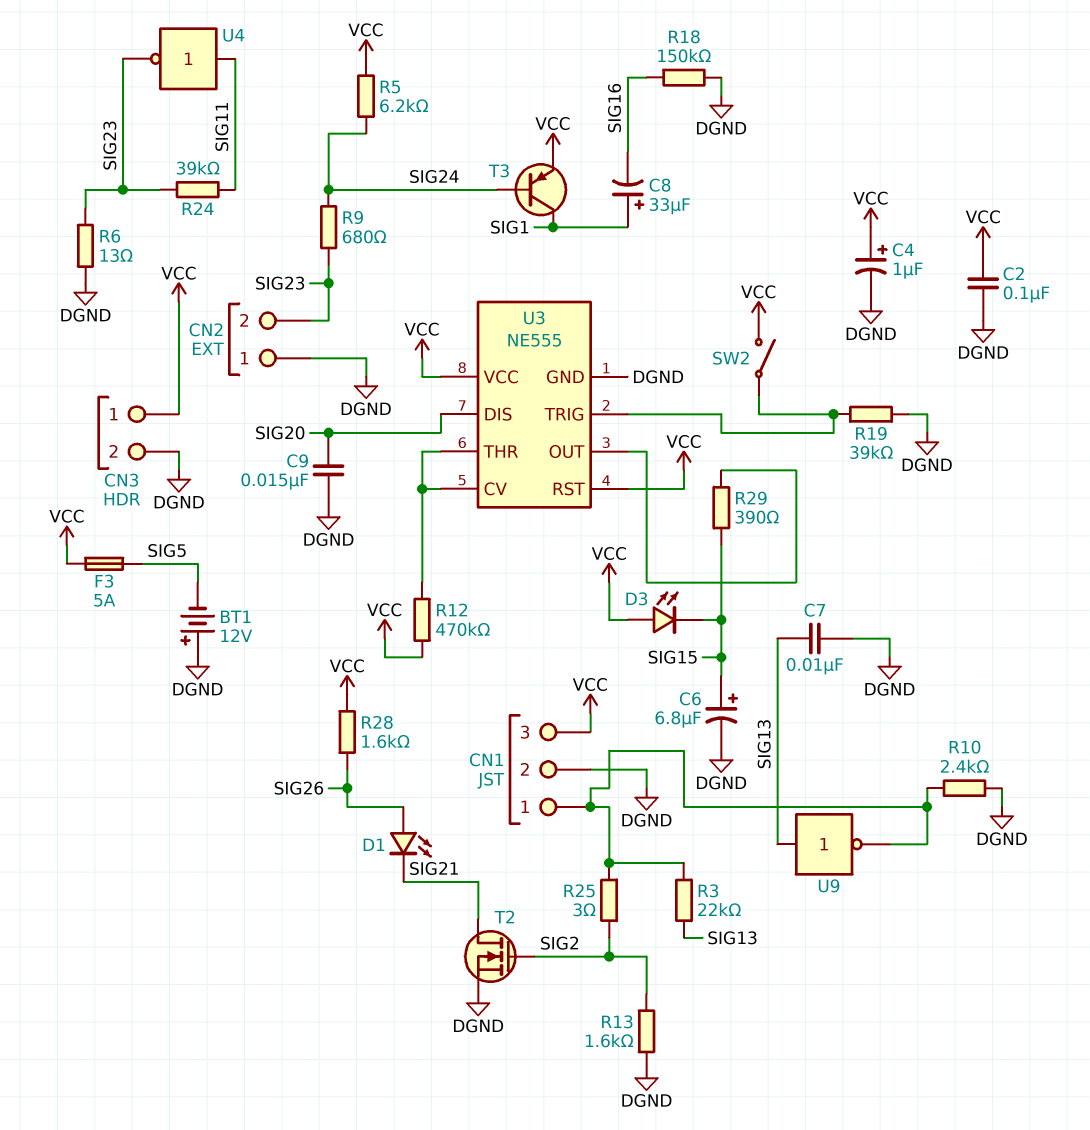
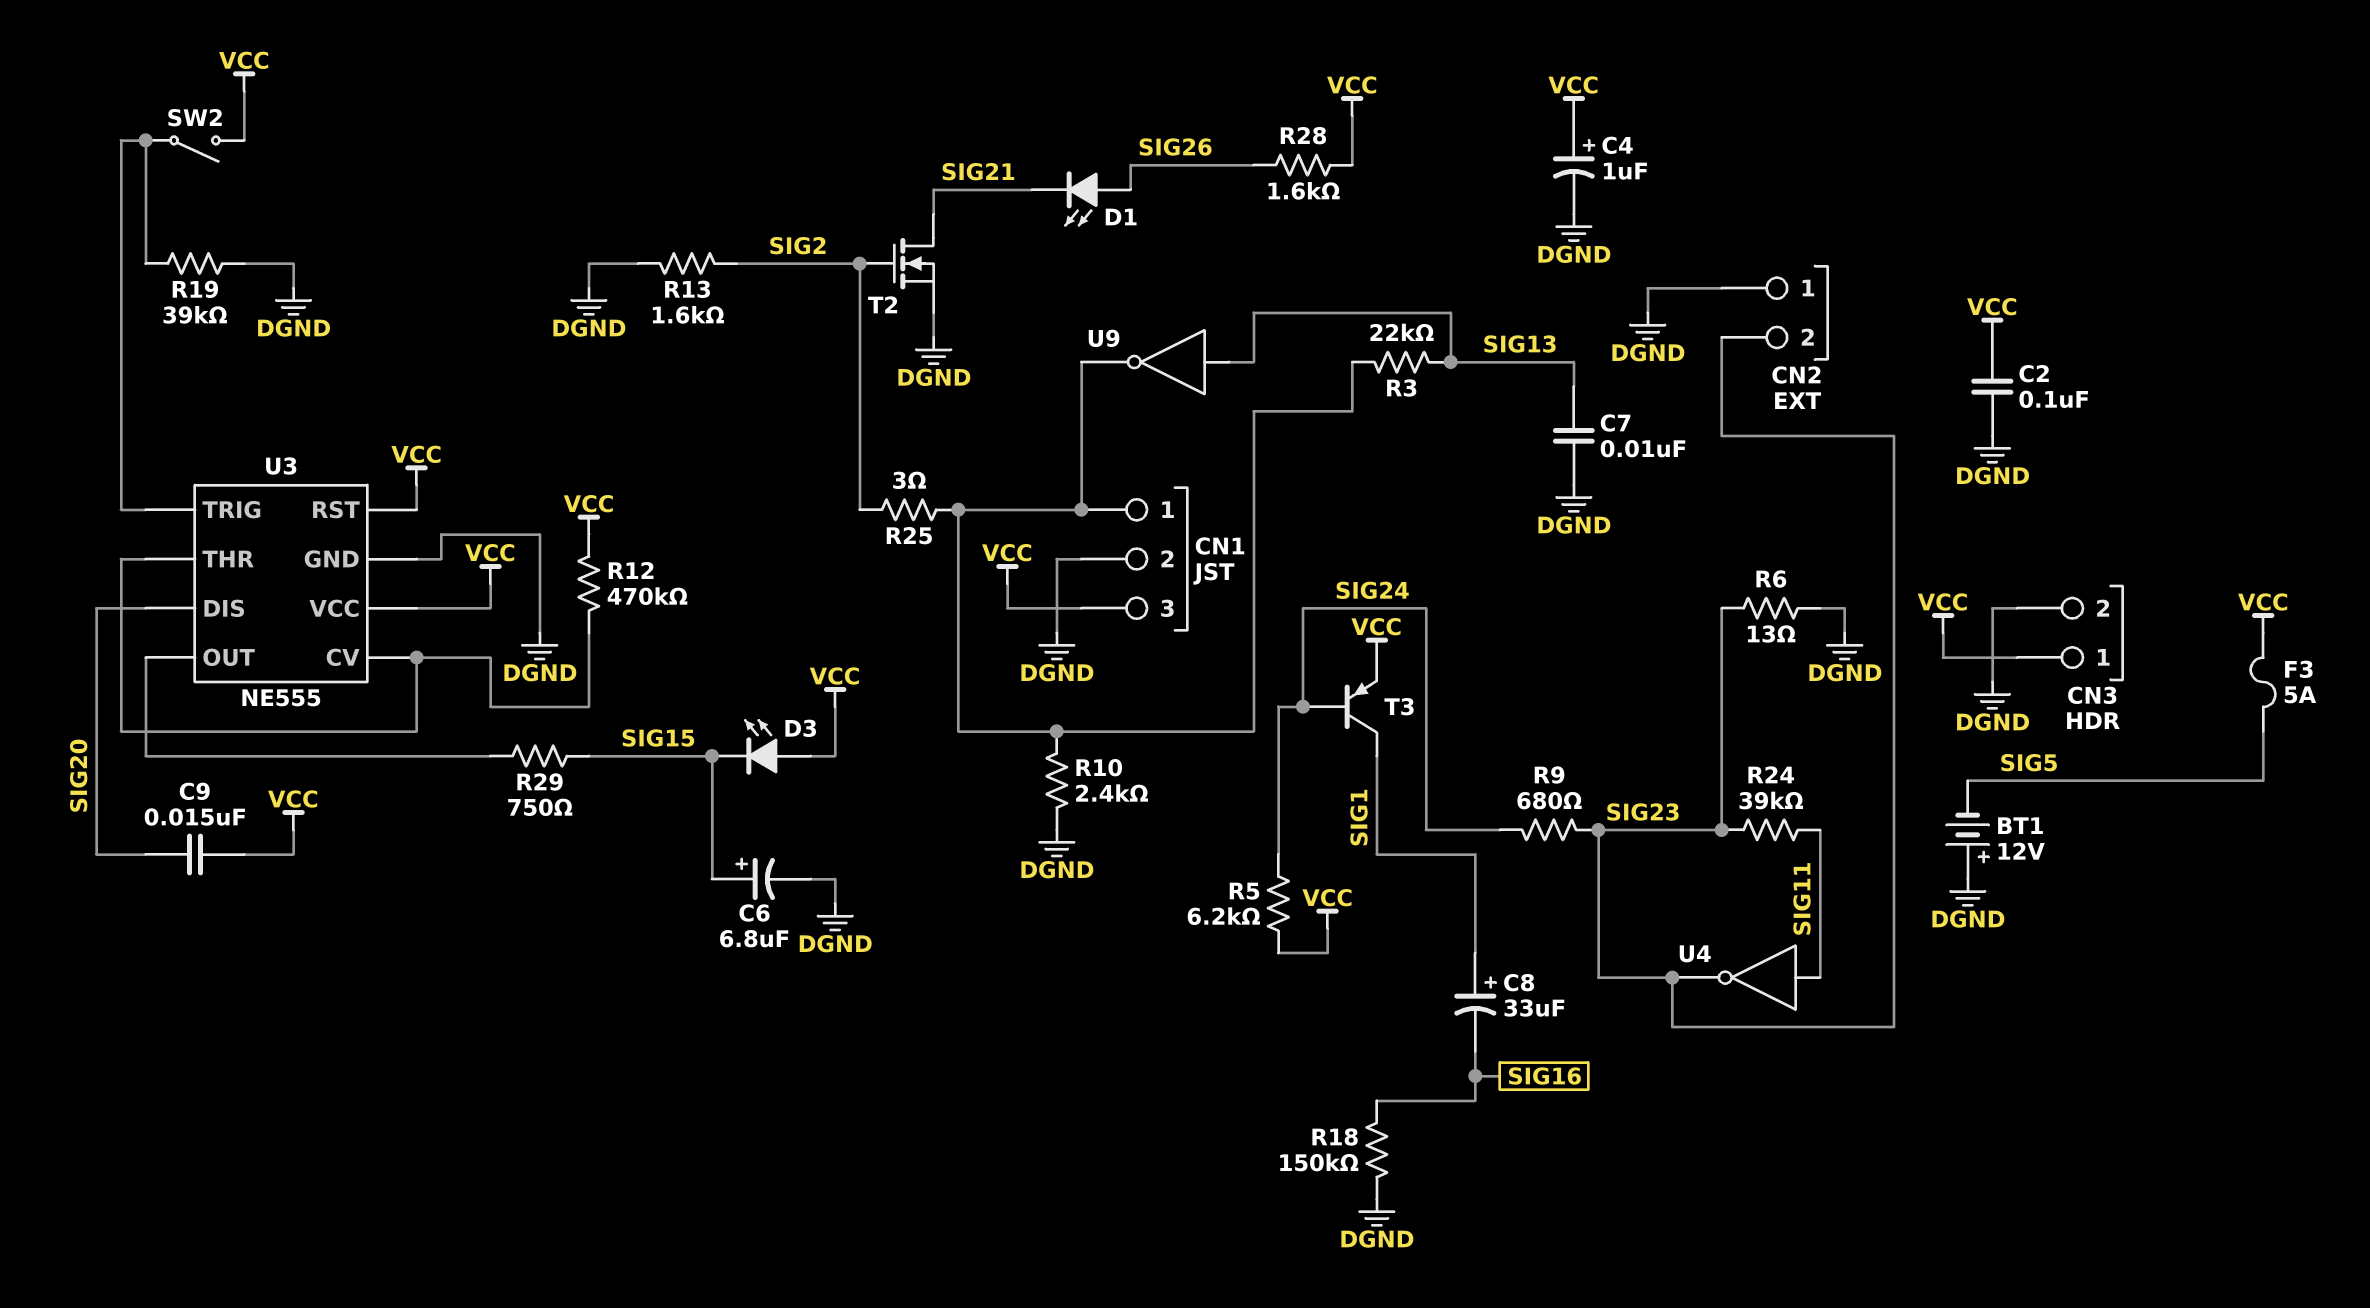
C9: 15nF (DGND, SIG20) -> 15nF (SIG20, VCC)
R29: 390 (SIG15, U3/OUT) -> 750 (SIG15, U3/OUT)

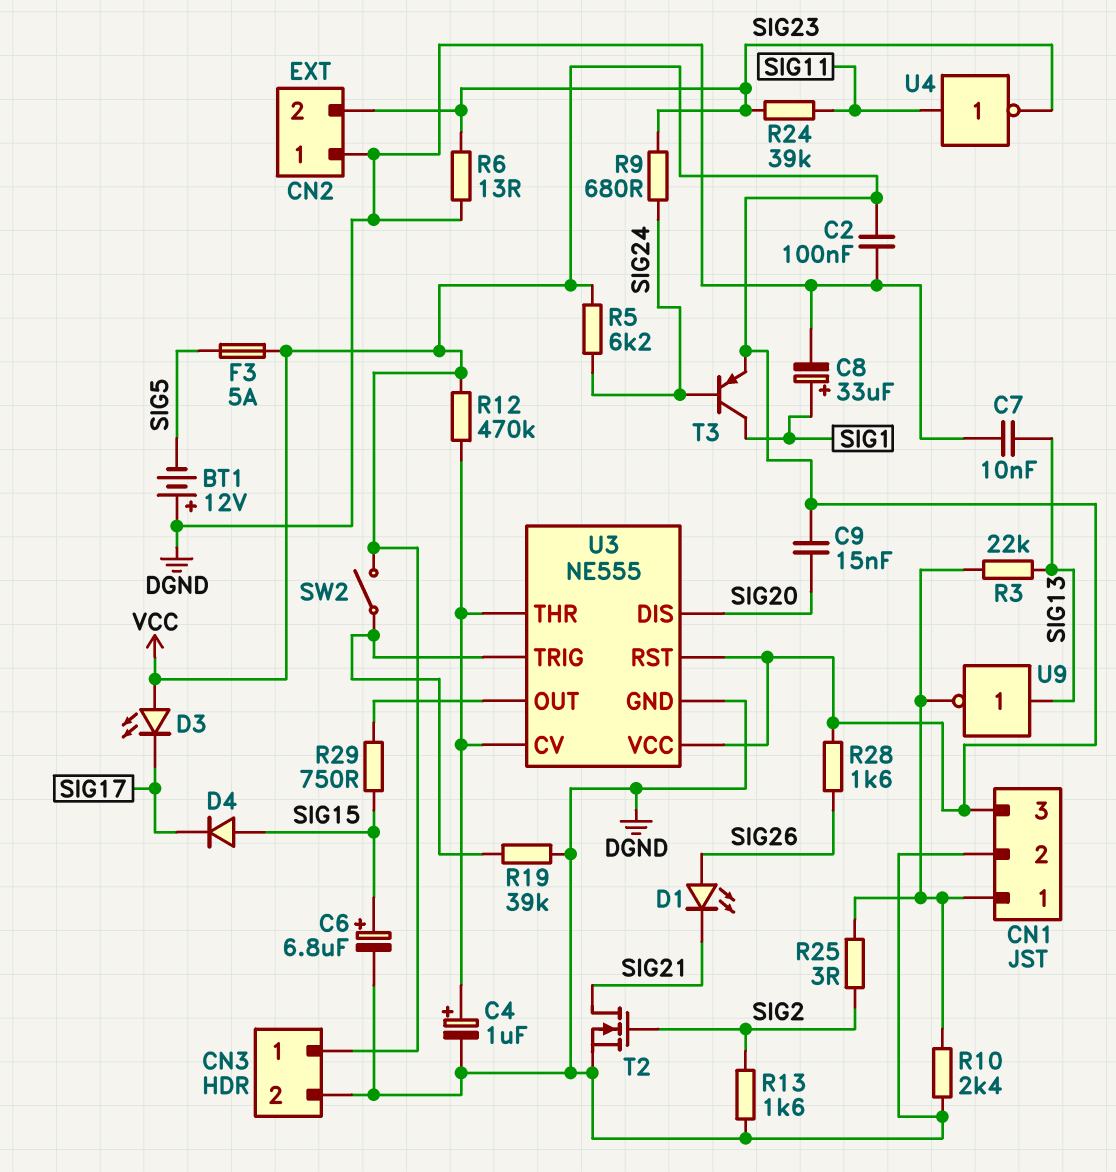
C4: 1uF (plus VCC, minus DGND) -> 1uF (plus U3/CV, minus DGND)
C8: 33uF (plus SIG1, minus SIG16) -> 33uF (plus SIG1, minus DGND)
D3: LED (A VCC, K SIG15) -> LED (A VCC, K SIG17)
D4: none -> diode (A SIG15, K SIG17)
R18: 150k (DGND, SIG16) -> none

